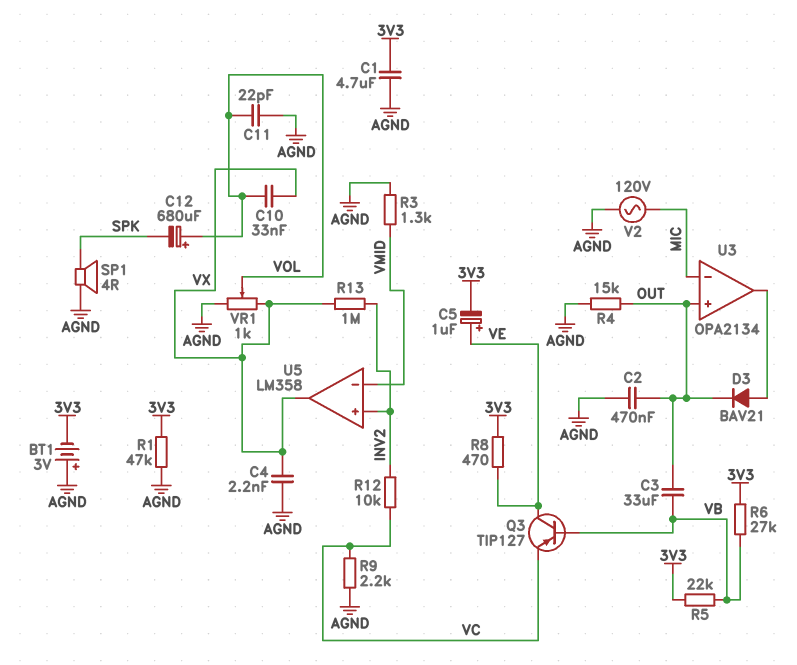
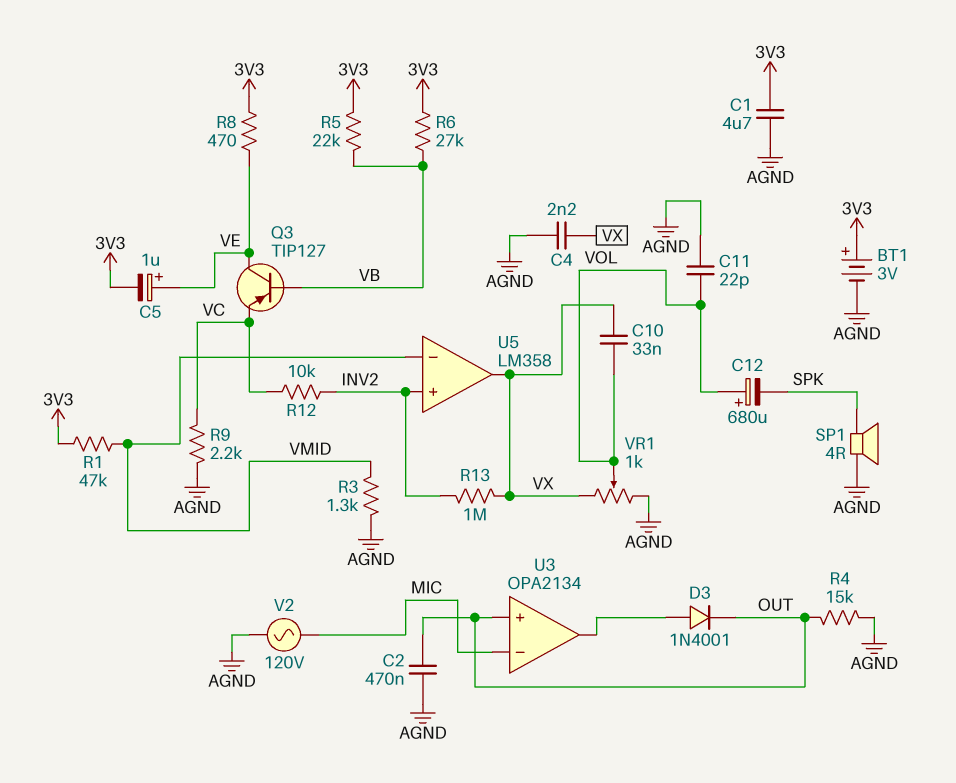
BT1: 3V (plus AGND, minus 3V3) -> 3V (plus 3V3, minus AGND)
C3: 33uF (OUT, VB) -> none
D3: diode BAV21 (A U3/out, K OUT) -> diode 1N4001 (A U3/out, K OUT)
R1: 47k (3V3, AGND) -> 47k (3V3, VMID)

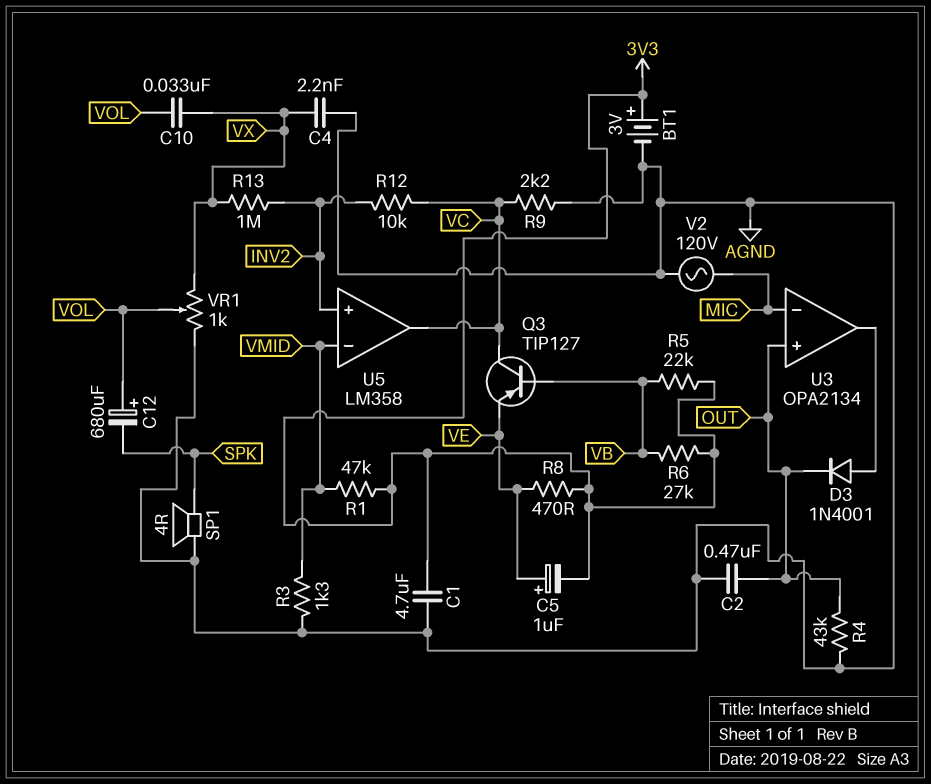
C11: 22pF (AGND, VOL) -> none
Q3: PNP TIP127 (B VB, C VE, E VC) -> PNP TIP127 (B VB, C VC, E VE)
R4: 15k (AGND, OUT) -> 43k (AGND, OUT)
U5 pin out: VX -> VC

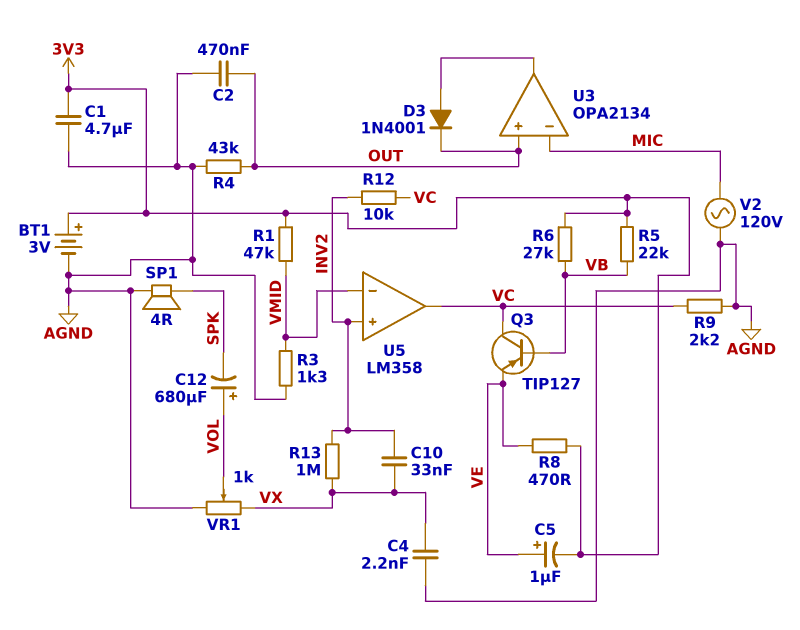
C10: 33nF (VOL, VX) -> 33nF (INV2, VX)

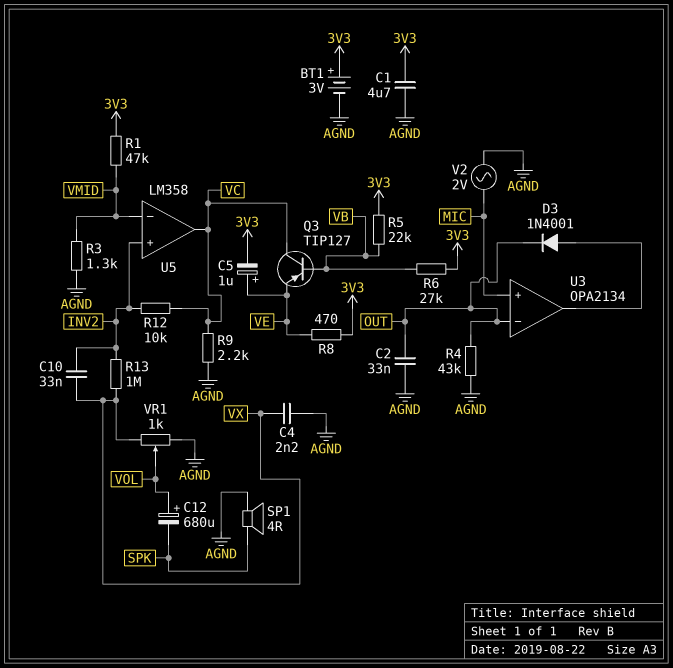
C2: 470nF (AGND, OUT) -> 33nF (AGND, OUT)
U3 pin in+: OUT -> MIC
U3 pin in-: MIC -> OUT
V2: AC 120V (AGND, MIC) -> AC 2V (AGND, MIC)

